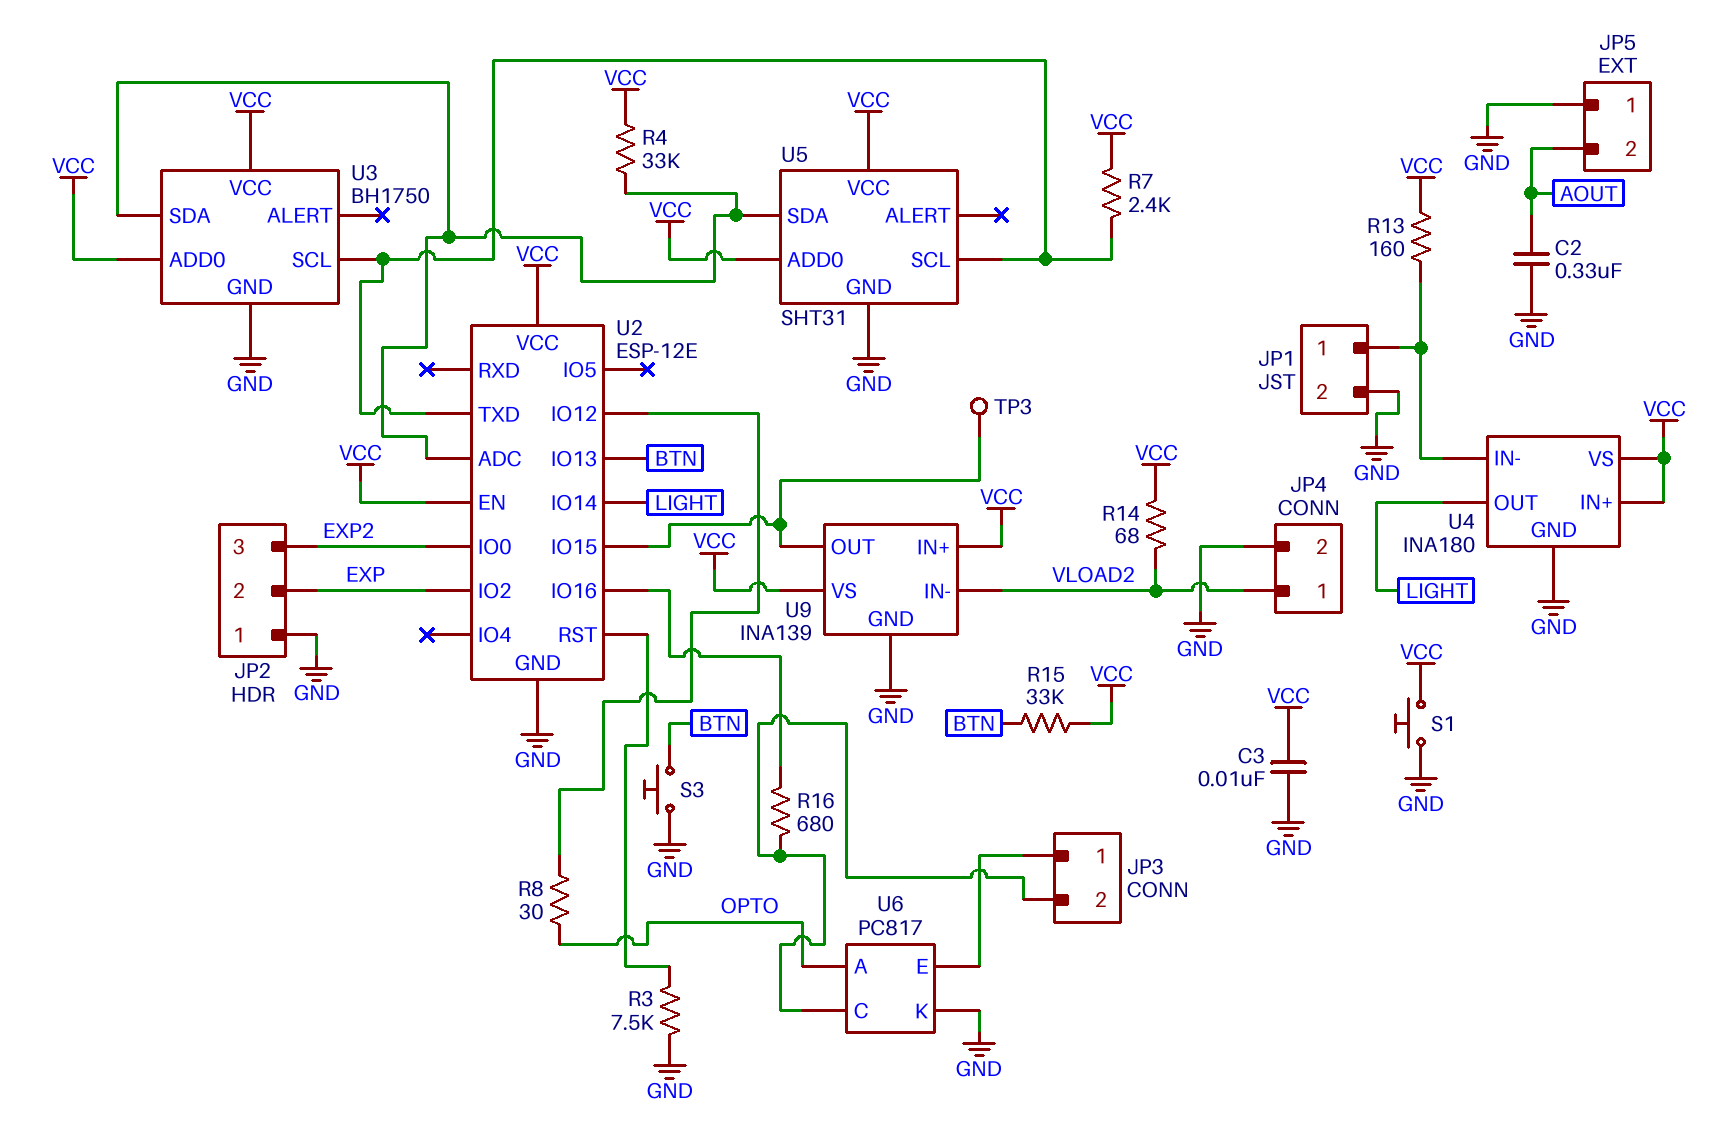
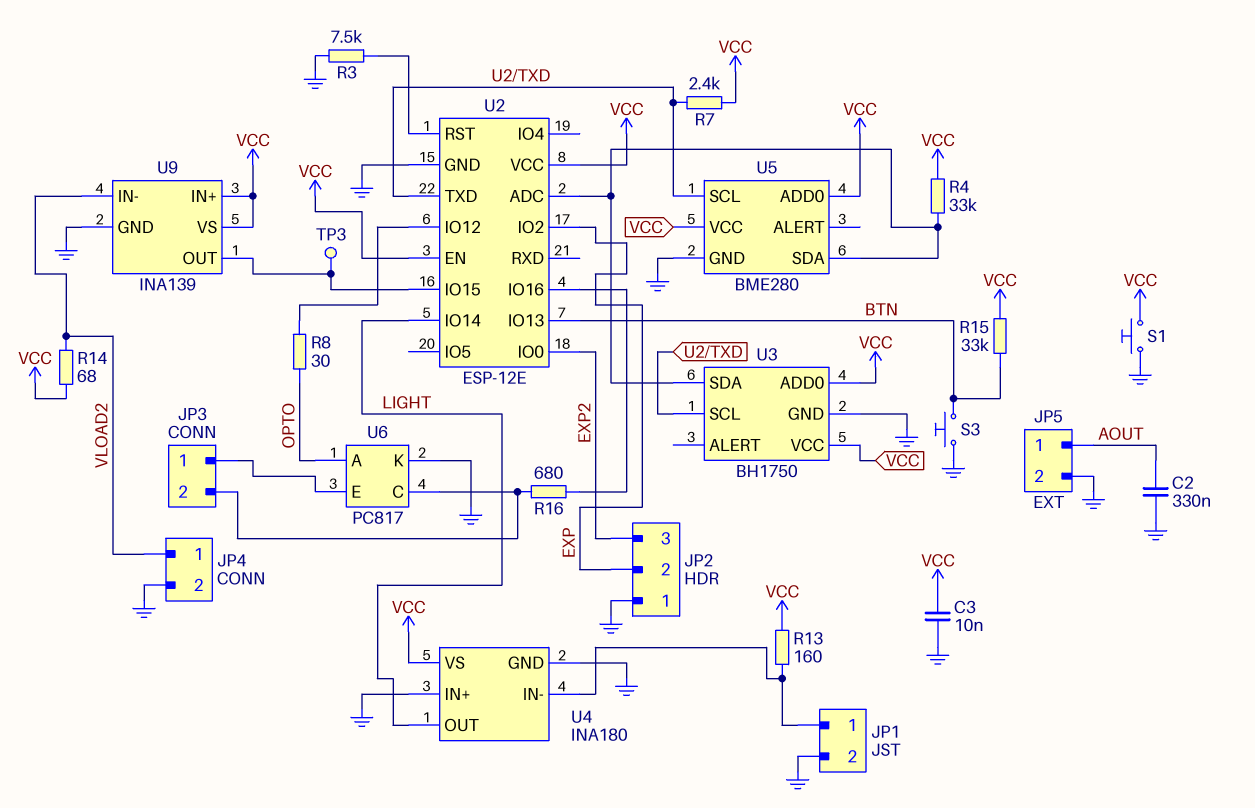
JP5 pin 1: GND -> AOUT
JP5 pin 2: AOUT -> GND
U4 pin IN+: VCC -> GND
U5: SHT31 -> BME280

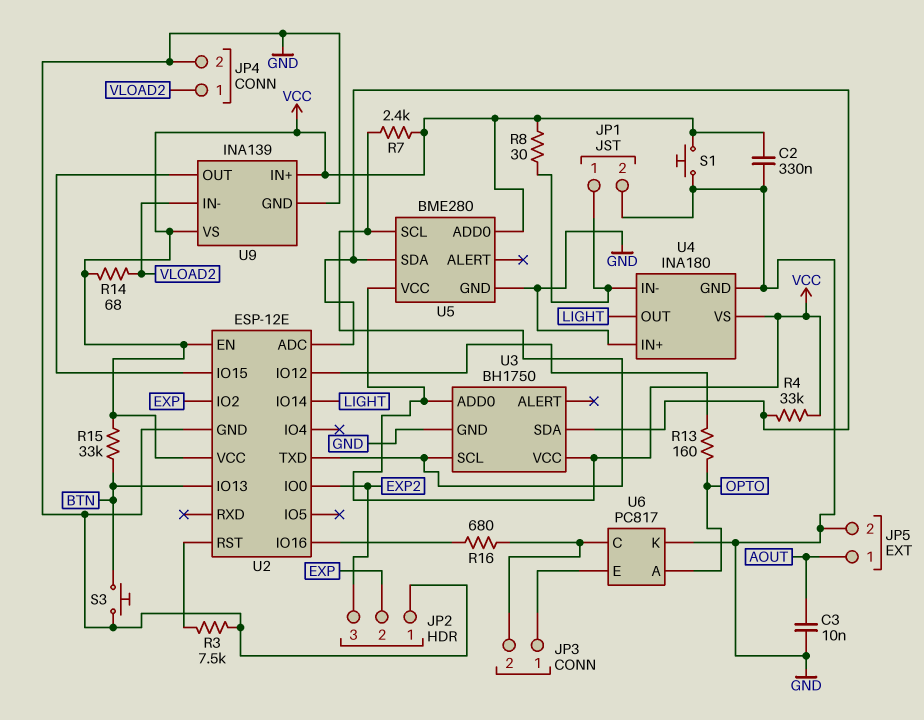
C2: 330nF (AOUT, GND) -> 330nF (GND, VCC)
C3: 10nF (GND, VCC) -> 10nF (AOUT, GND)
R8: 30 (OPTO, U2/IO12) -> 30 (JP1/1, VCC)
R13: 160 (JP1/1, VCC) -> 160 (OPTO, U2/IO12)
TP3: test point (U2/IO15) -> none

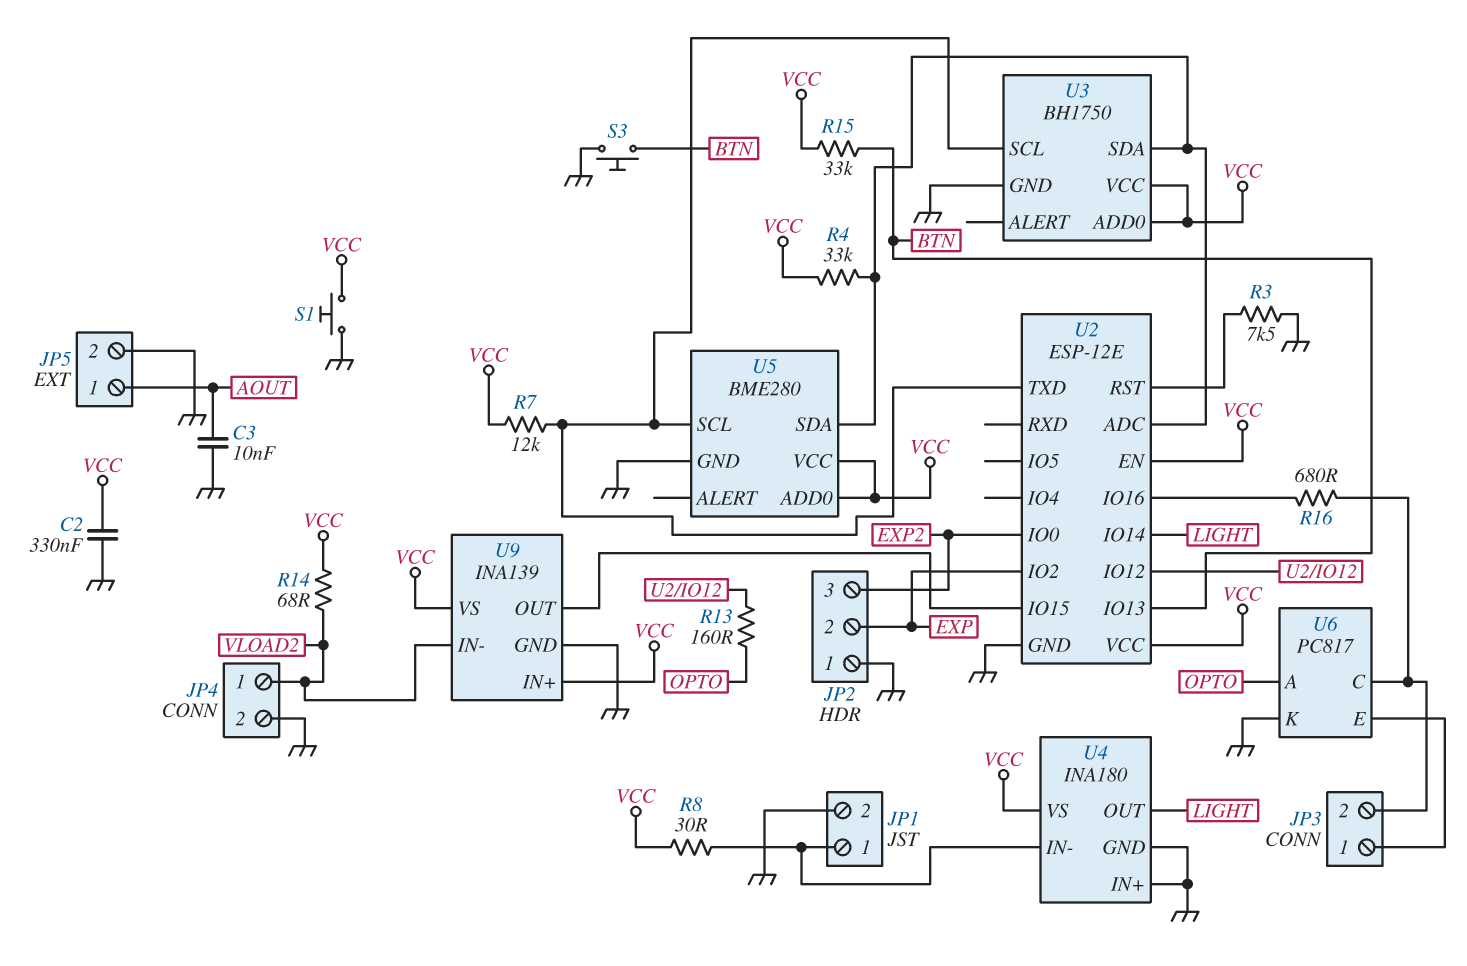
R7: 2.4k (U2/TXD, VCC) -> 12k (U2/TXD, VCC)

